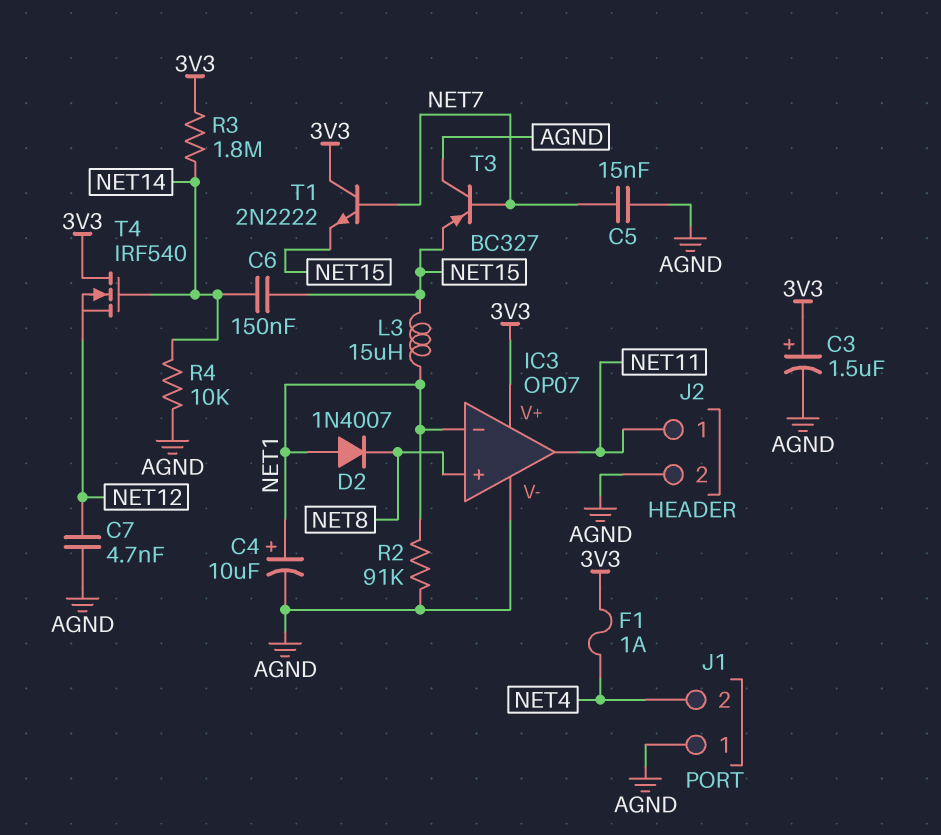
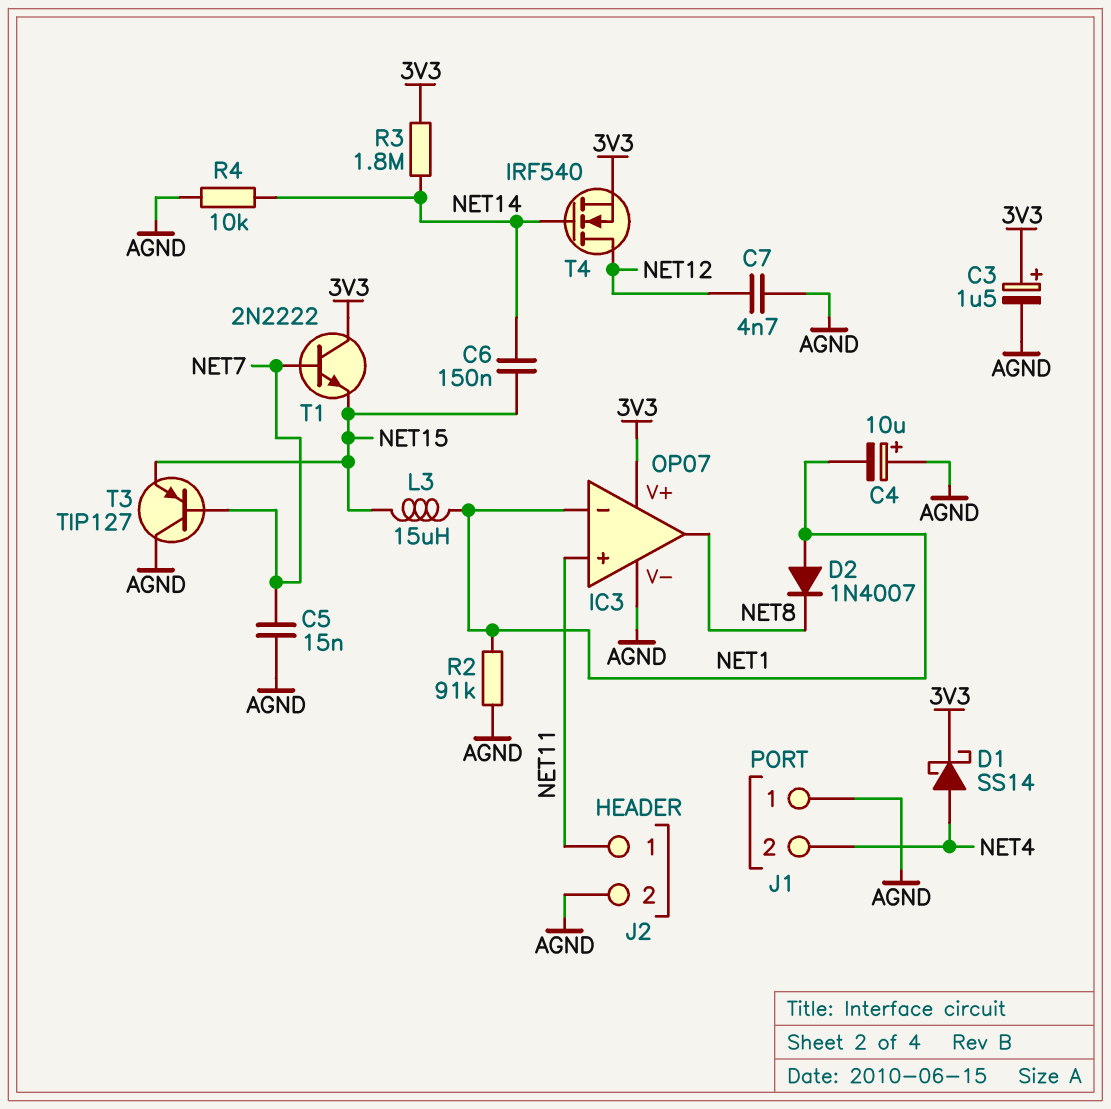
C4: 10uF (plus NET1, minus AGND) -> 10uF (plus AGND, minus NET1)
D1: none -> schottky SS14 (A NET4, K 3V3)
F1: 1A (3V3, NET4) -> none
IC3 pin in+: NET8 -> NET11
IC3 pin out: NET11 -> NET8
T3: PNP BC327 (B NET7, C AGND, E NET15) -> PNP TIP127 (B NET7, C AGND, E NET15)
T4: NMOS IRF540 (G NET14, D 3V3, S NET12) -> NMOS IRF540 (G NET14, D NET12, S 3V3)

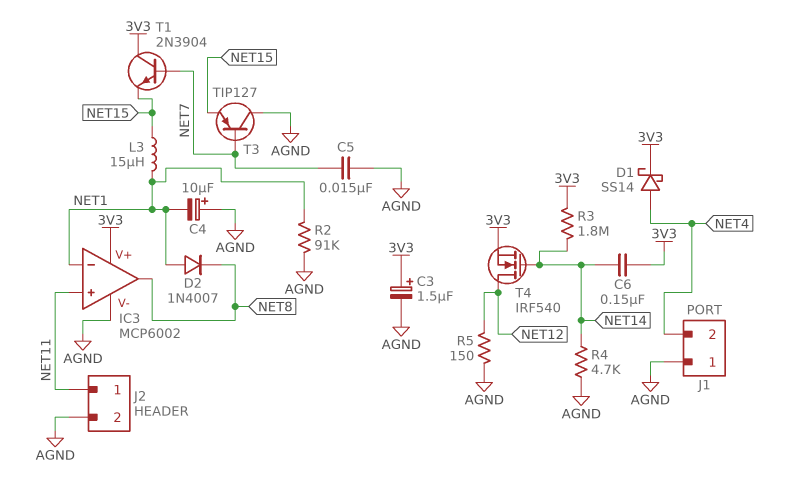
C6: 150nF (NET14, NET15) -> 150nF (3V3, NET14)
C7: 4.7nF (AGND, NET12) -> none
IC3: OP07 -> MCP6002
R4: 10k (AGND, NET14) -> 4.7k (AGND, NET14)
R5: none -> 150 (AGND, NET12)
T1: NPN 2N2222 (B NET7, C 3V3, E NET15) -> NPN 2N3904 (B NET7, C 3V3, E NET15)

